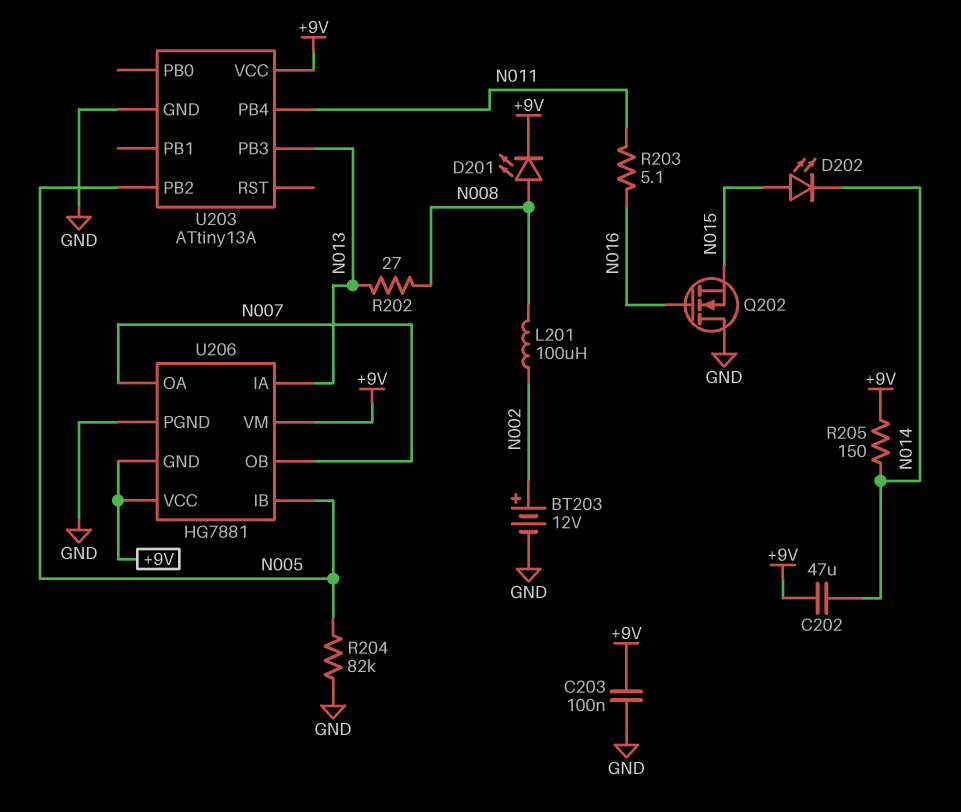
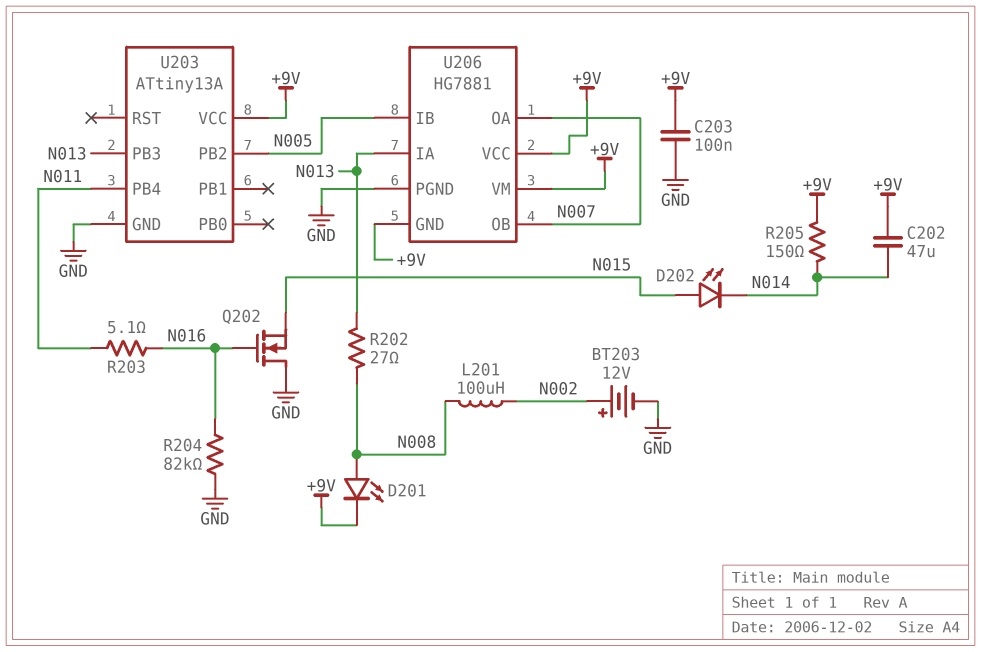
R204: 82k (GND, N005) -> 82k (GND, N016)

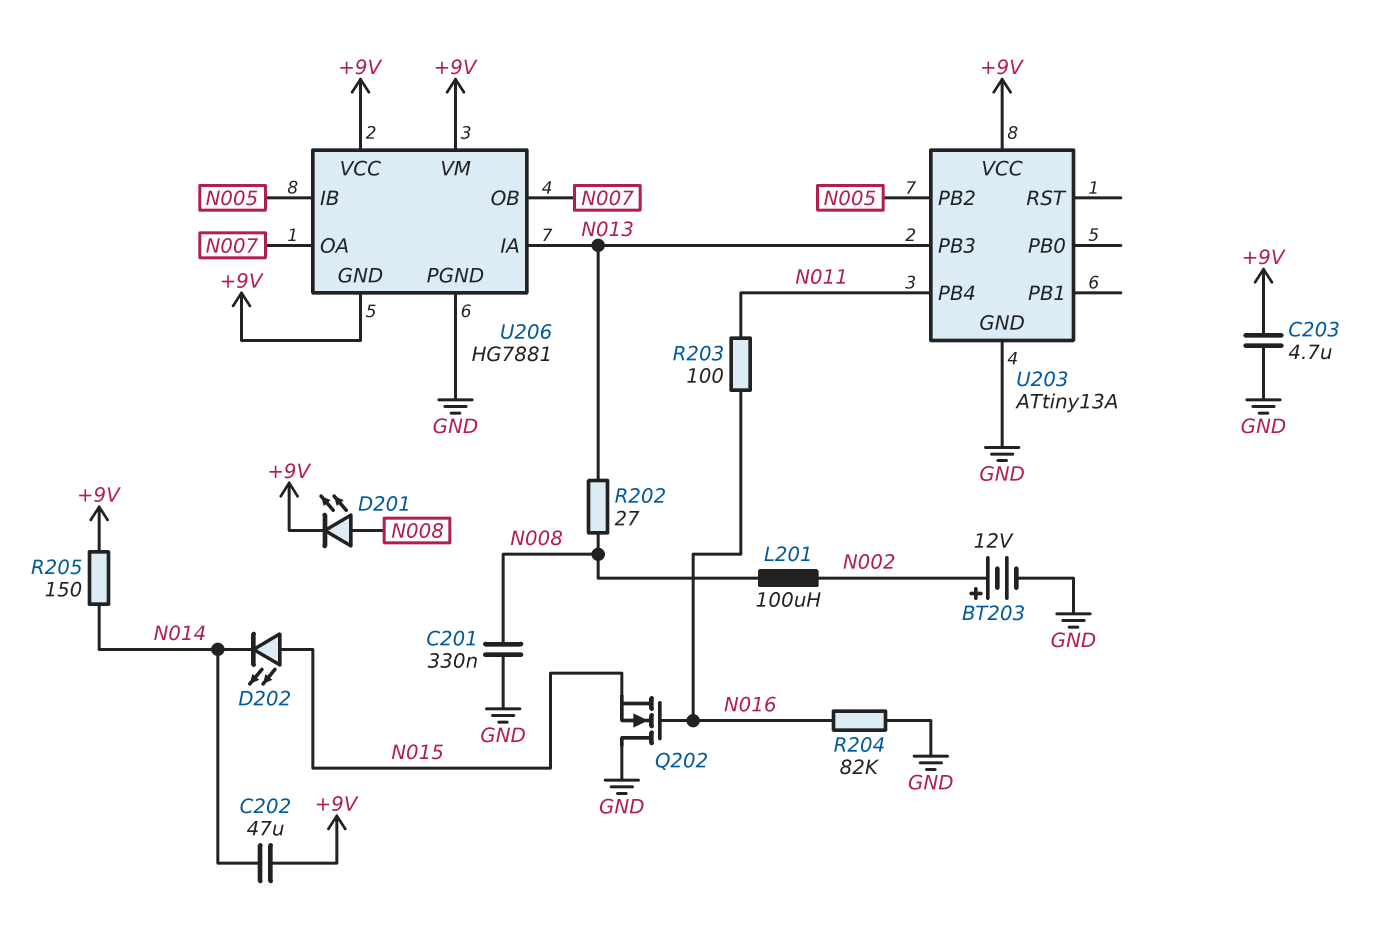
C201: none -> 330nF (GND, N008)
C203: 100nF (+9V, GND) -> 4.7uF (+9V, GND)
R203: 5.1 (N011, N016) -> 100 (N011, N016)

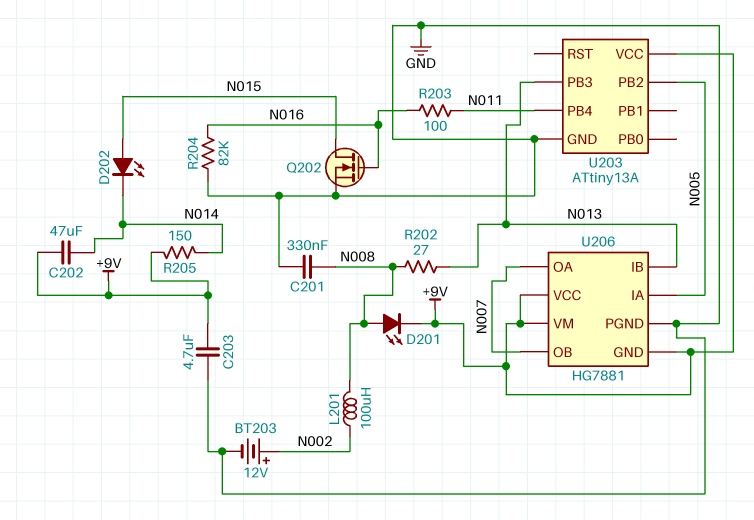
Q202: NMOS (G N016, D GND, S N015) -> NMOS (G N016, D N015, S GND)
U206 pin IA: N013 -> N005
U206 pin IB: N005 -> N013

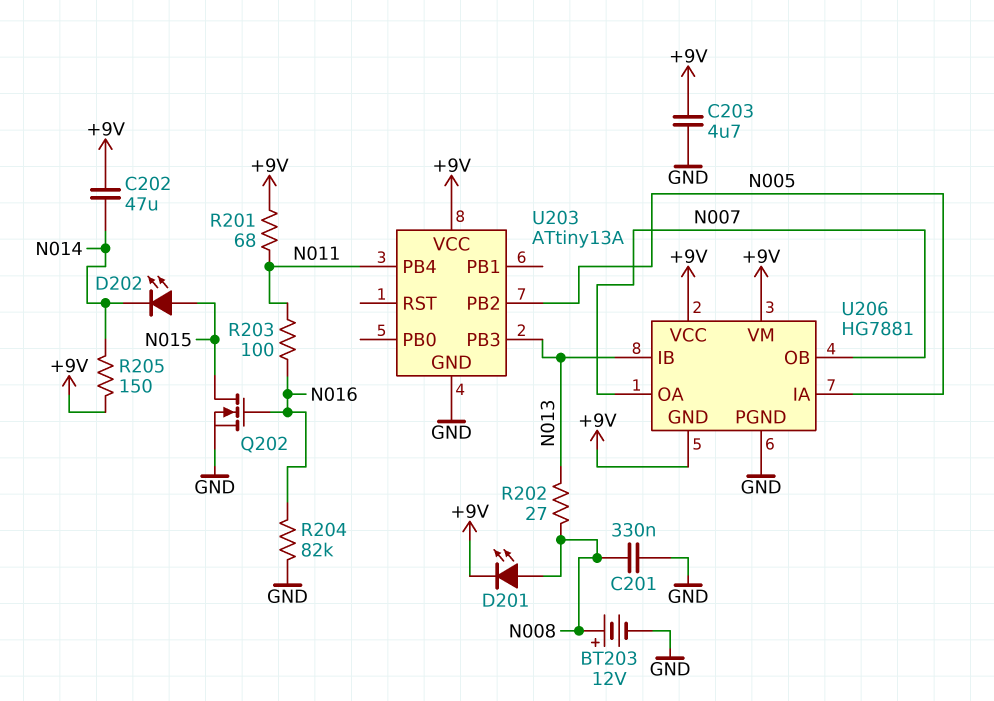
BT203: 12V (plus N002, minus GND) -> 12V (plus N008, minus GND)
L201: 100uH (N002, N008) -> none
R201: none -> 68 (+9V, N011)

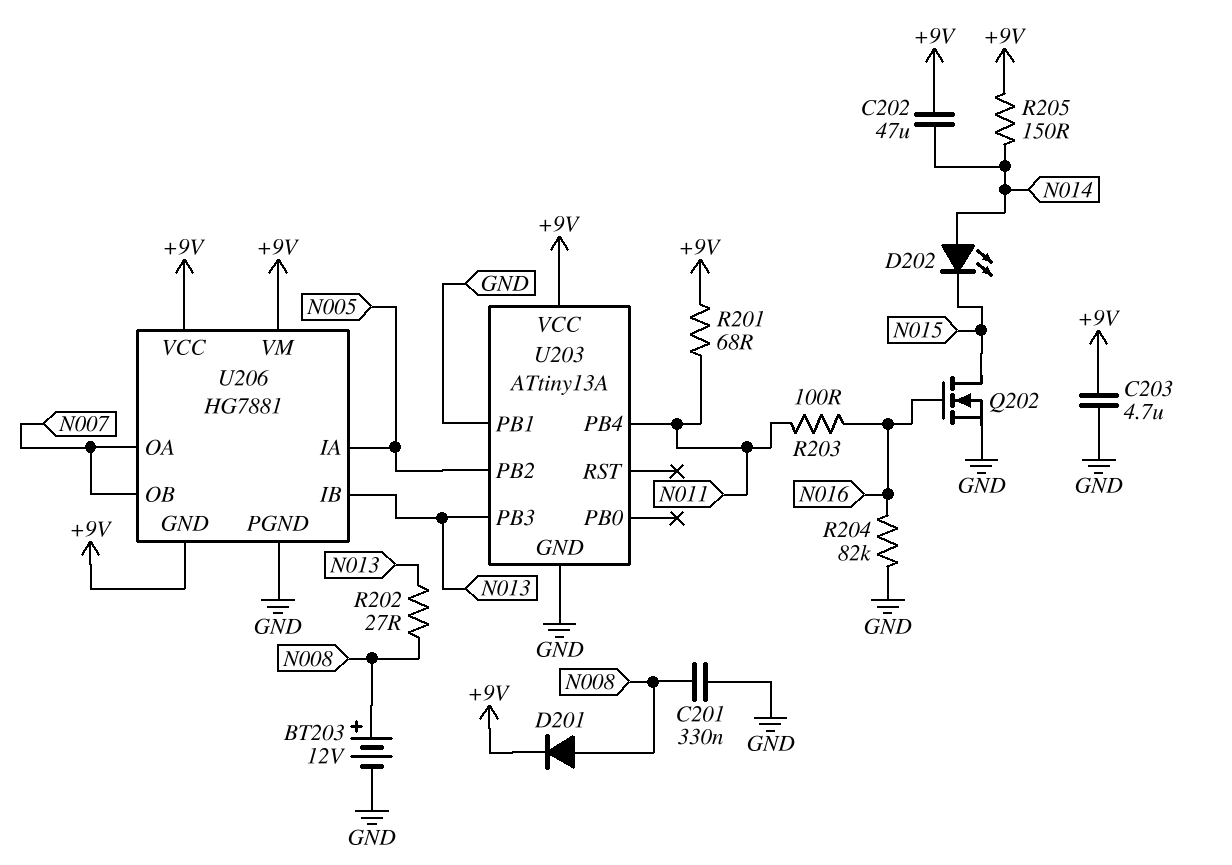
D201: LED (A N008, K +9V) -> diode (A N008, K +9V)
D202: LED (A N015, K N014) -> LED (A N014, K N015)
U203 pin PB1: none -> GND

